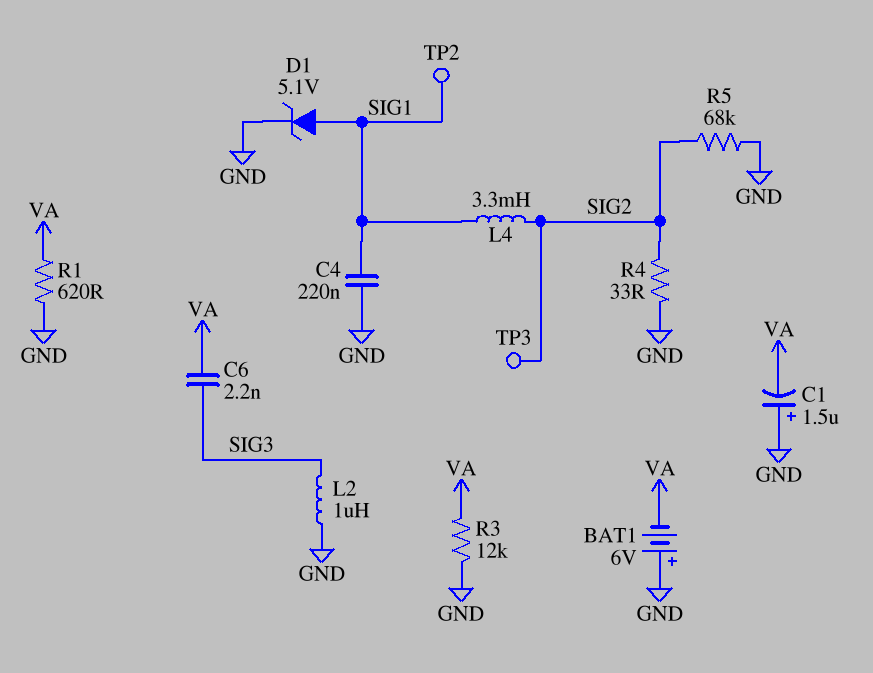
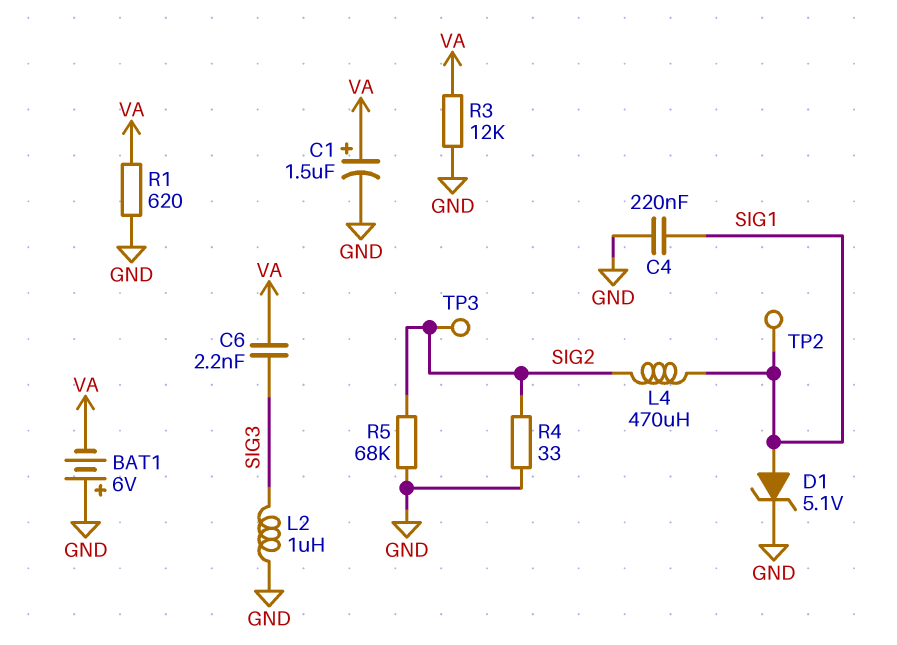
C1: 1.5uF (plus GND, minus VA) -> 1.5uF (plus VA, minus GND)
L4: 3.3mH (SIG1, SIG2) -> 470uH (SIG1, SIG2)

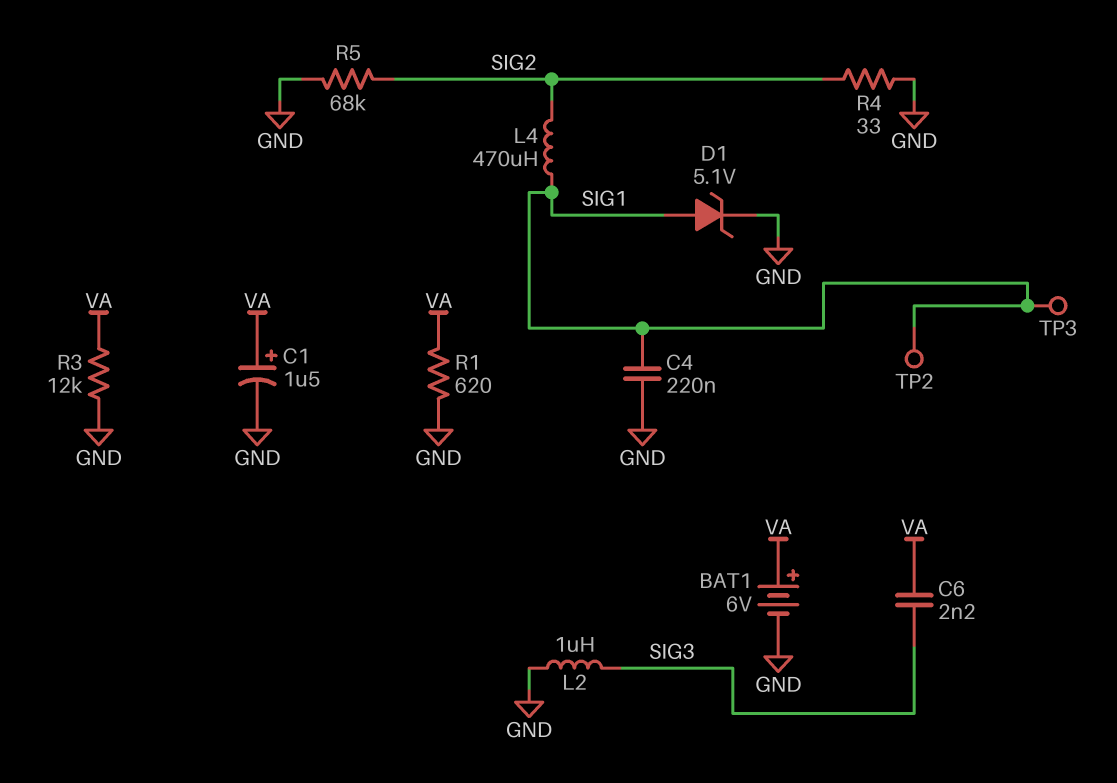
BAT1: 6V (plus GND, minus VA) -> 6V (plus VA, minus GND)
TP3: test point (SIG2) -> test point (SIG1)

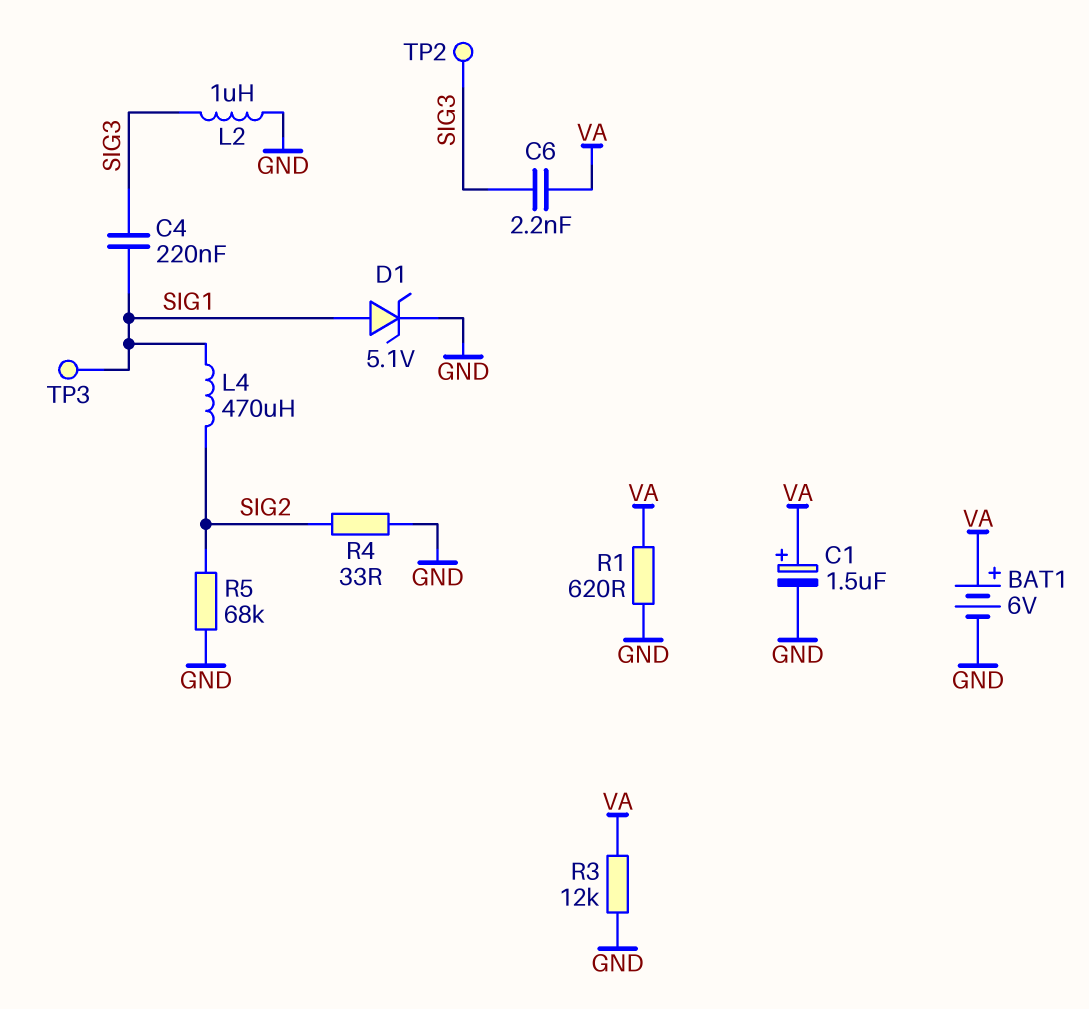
C4: 220nF (GND, SIG1) -> 220nF (SIG1, SIG3)
TP2: test point (SIG1) -> test point (SIG3)

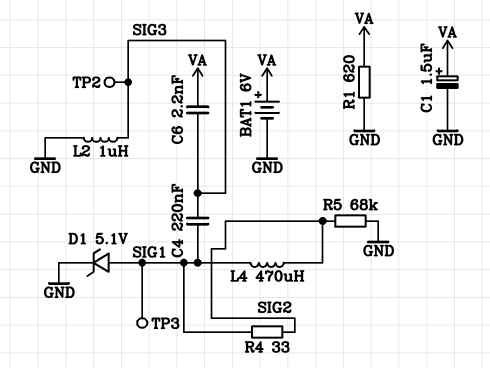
R3: 12k (GND, VA) -> none
R4: 33 (GND, SIG2) -> 33 (SIG1, SIG2)

